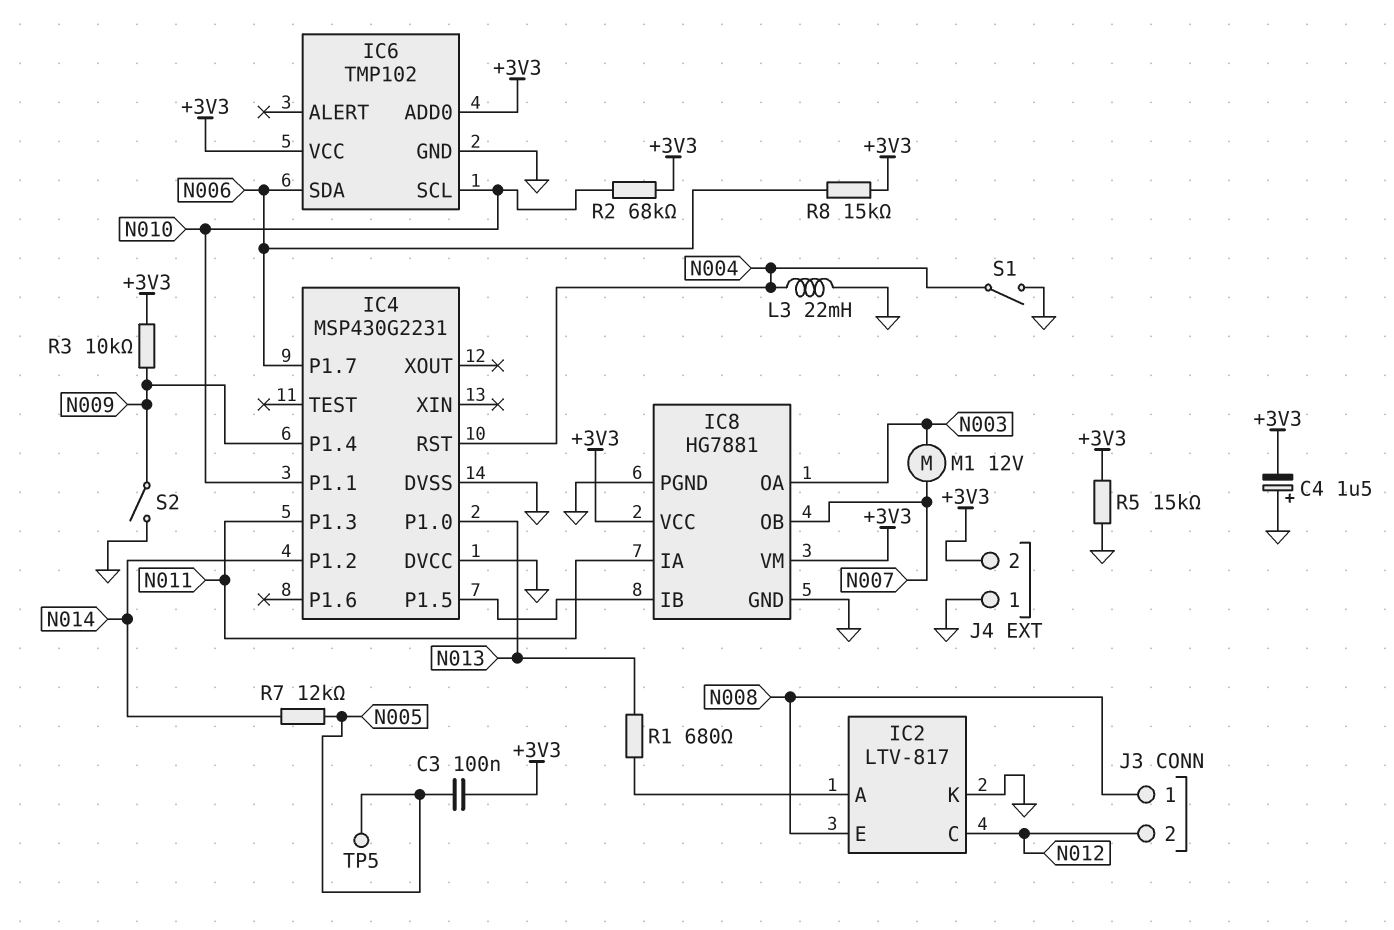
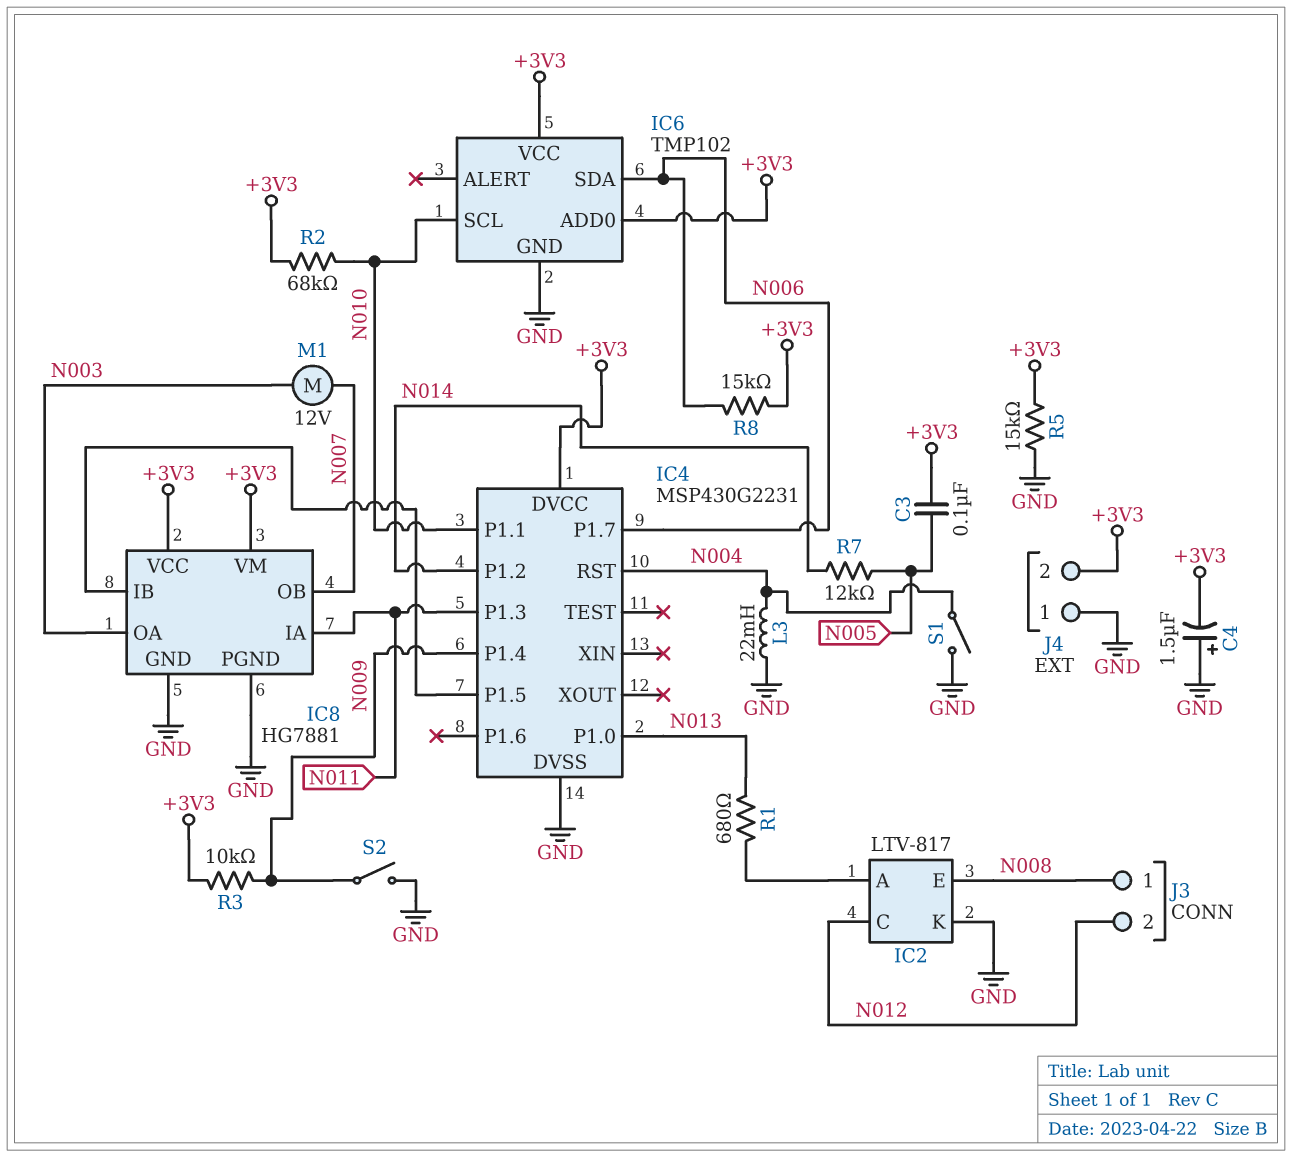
IC4 pin DVCC: GND -> +3V3
TP5: test point (N005) -> none

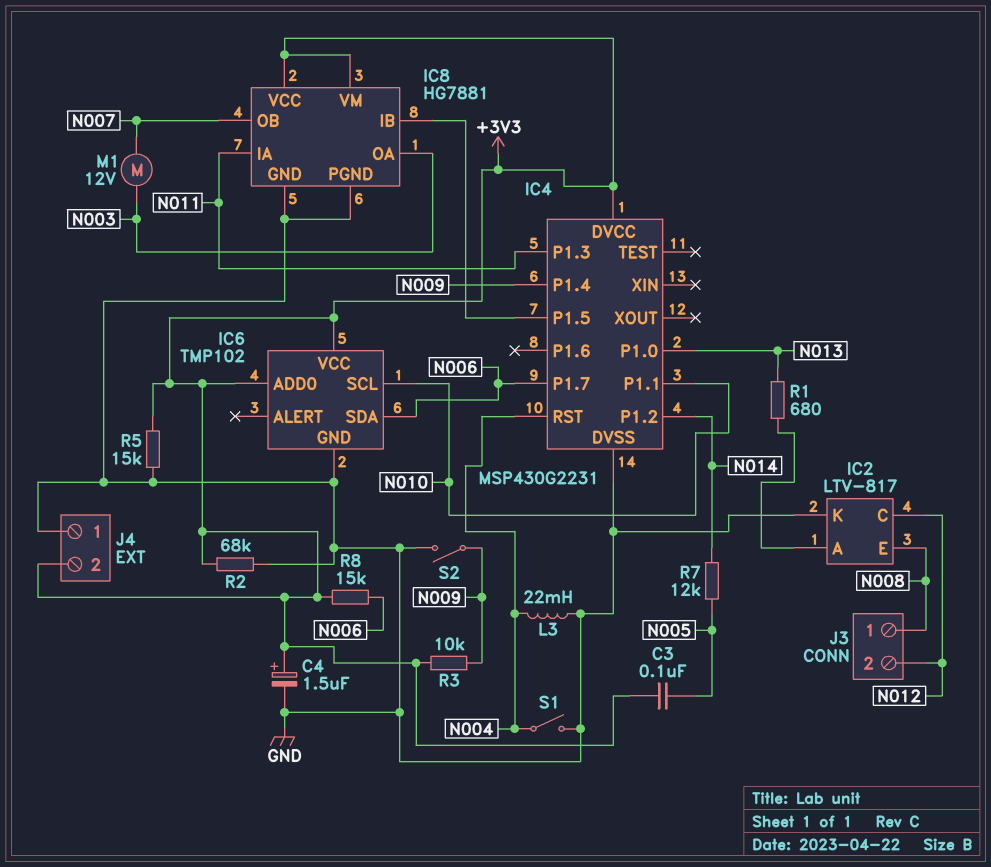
C4: 1.5uF (plus GND, minus +3V3) -> 1.5uF (plus +3V3, minus GND)
R2: 68k (+3V3, N010) -> 68k (+3V3, GND)

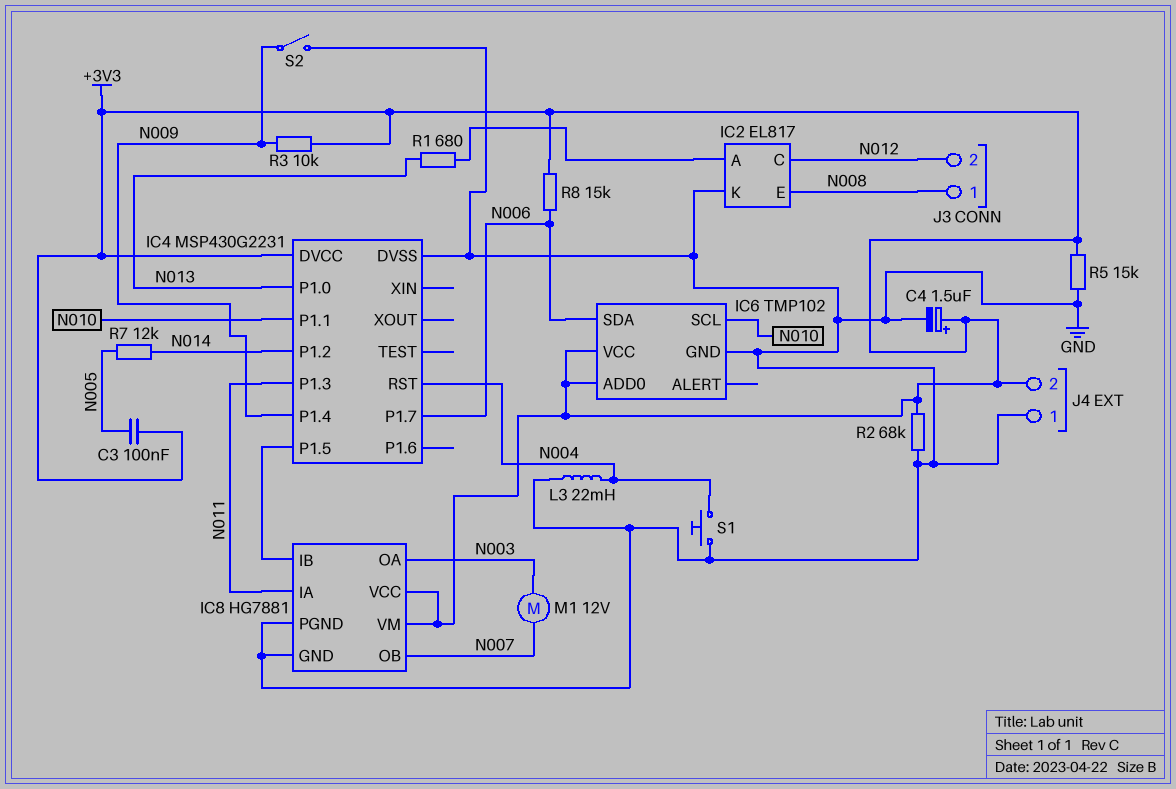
IC2: LTV-817 -> EL817
S1: switch (GND, N004) -> button (GND, N004)

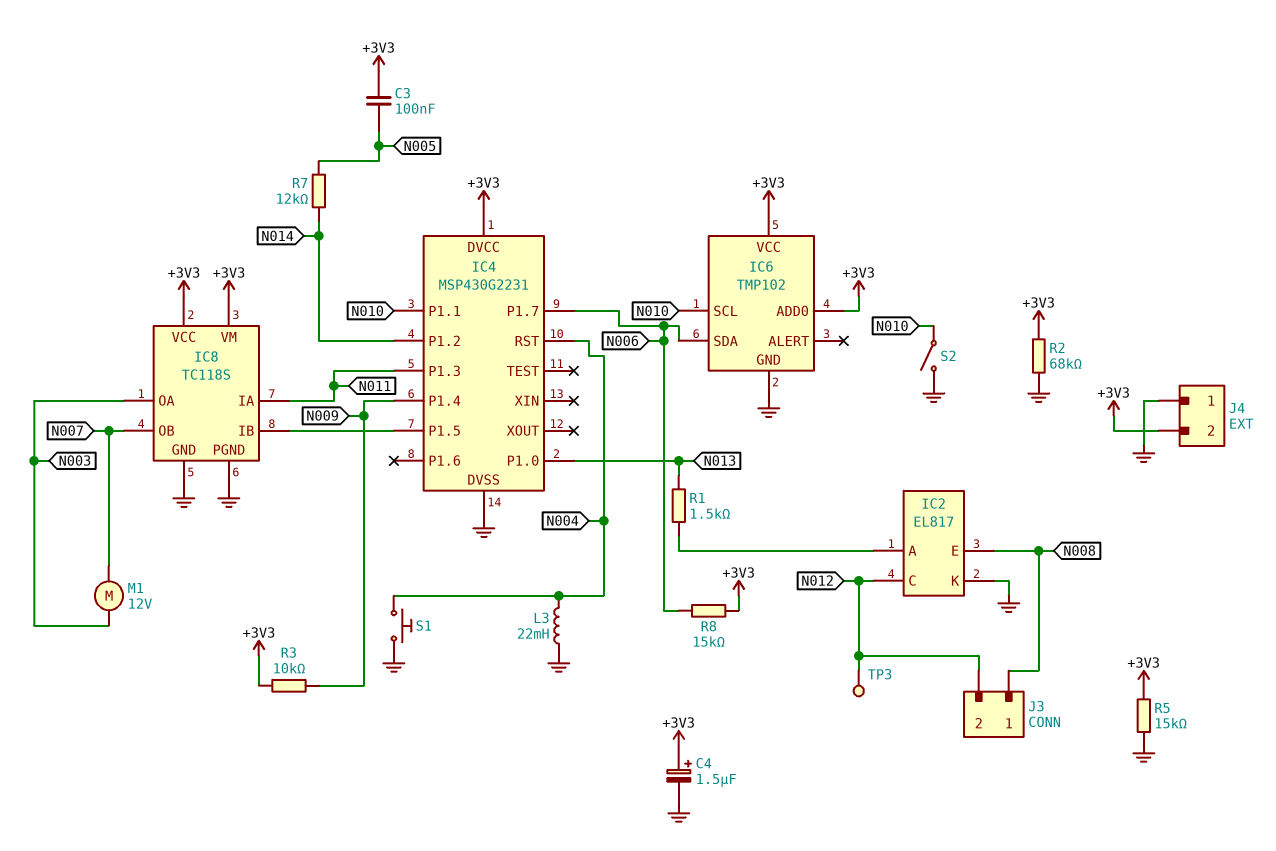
IC8: HG7881 -> TC118S
R1: 680 (IC2/A, N013) -> 1.5k (IC2/A, N013)
S2: switch (GND, N009) -> switch (GND, N010)
TP3: none -> test point (N012)

